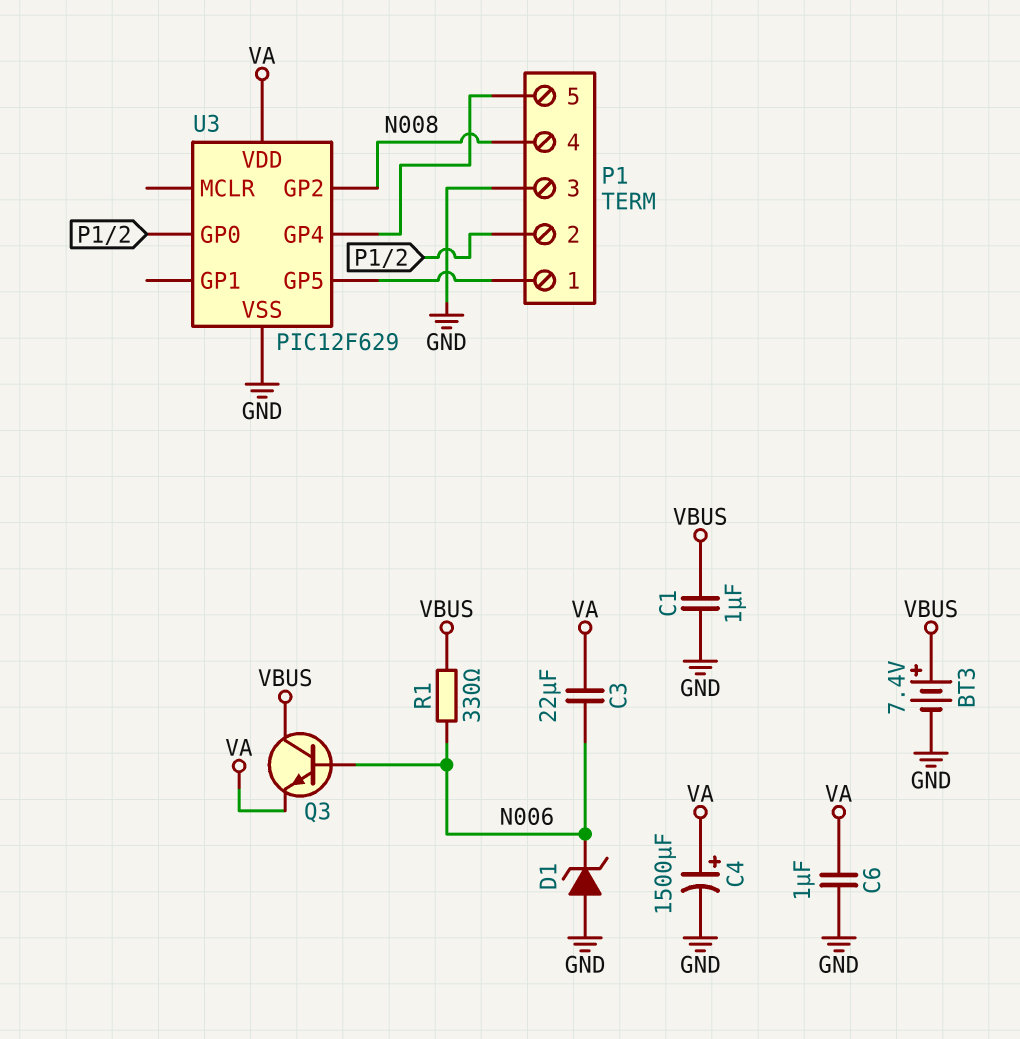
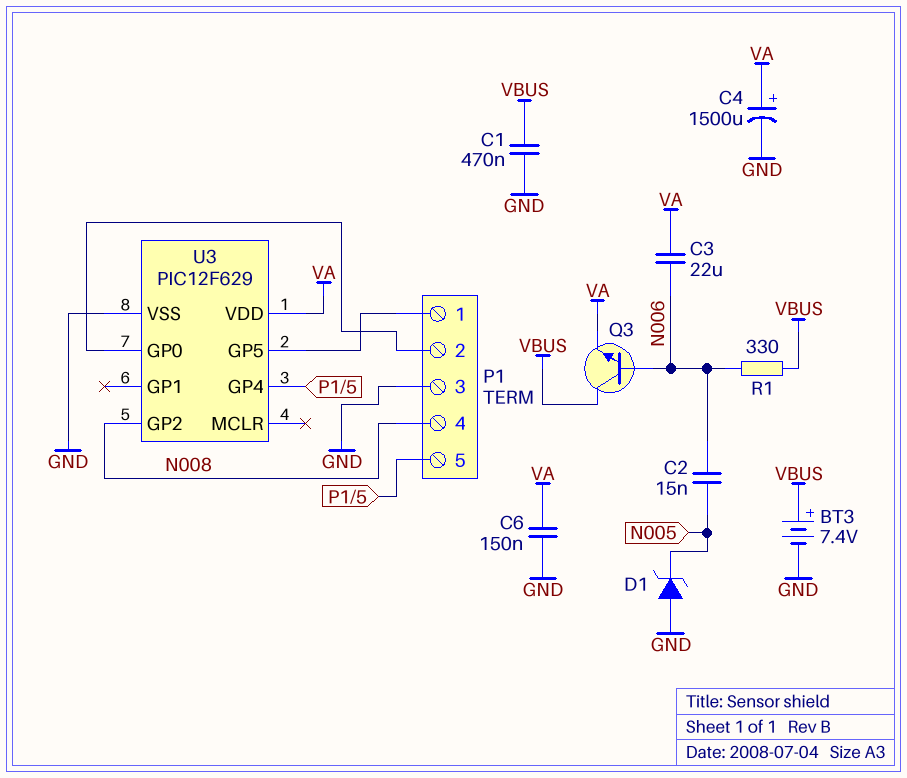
C1: 1uF (GND, VBUS) -> 470nF (GND, VBUS)
C2: none -> 15nF (N005, N006)
C6: 1uF (GND, VA) -> 150nF (GND, VA)
D1: zener (A GND, K N006) -> zener (A GND, K N005)

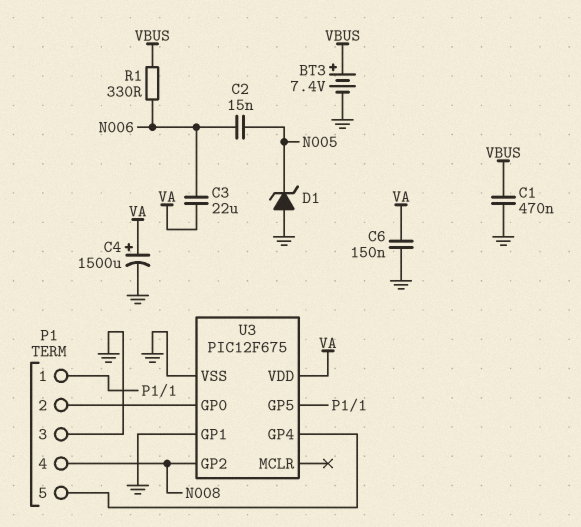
Q3: NPN (B N006, C VBUS, E VA) -> none
U3: PIC12F629 -> PIC12F675
U3 pin GP1: none -> GND

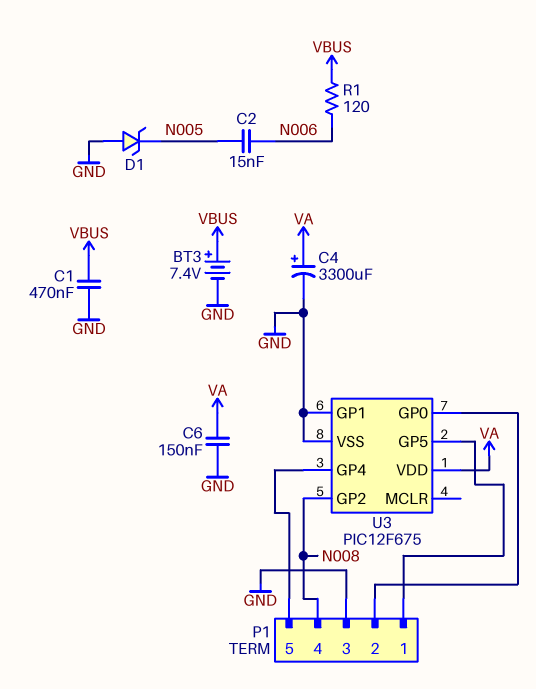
C3: 22uF (N006, VA) -> none
C4: 1500uF (plus VA, minus GND) -> 3300uF (plus VA, minus GND)
R1: 330 (N006, VBUS) -> 120 (N006, VBUS)

